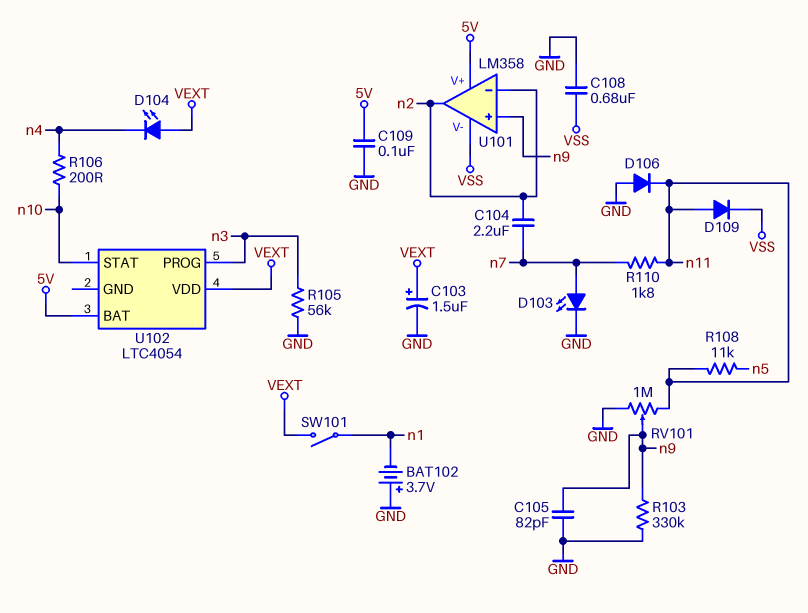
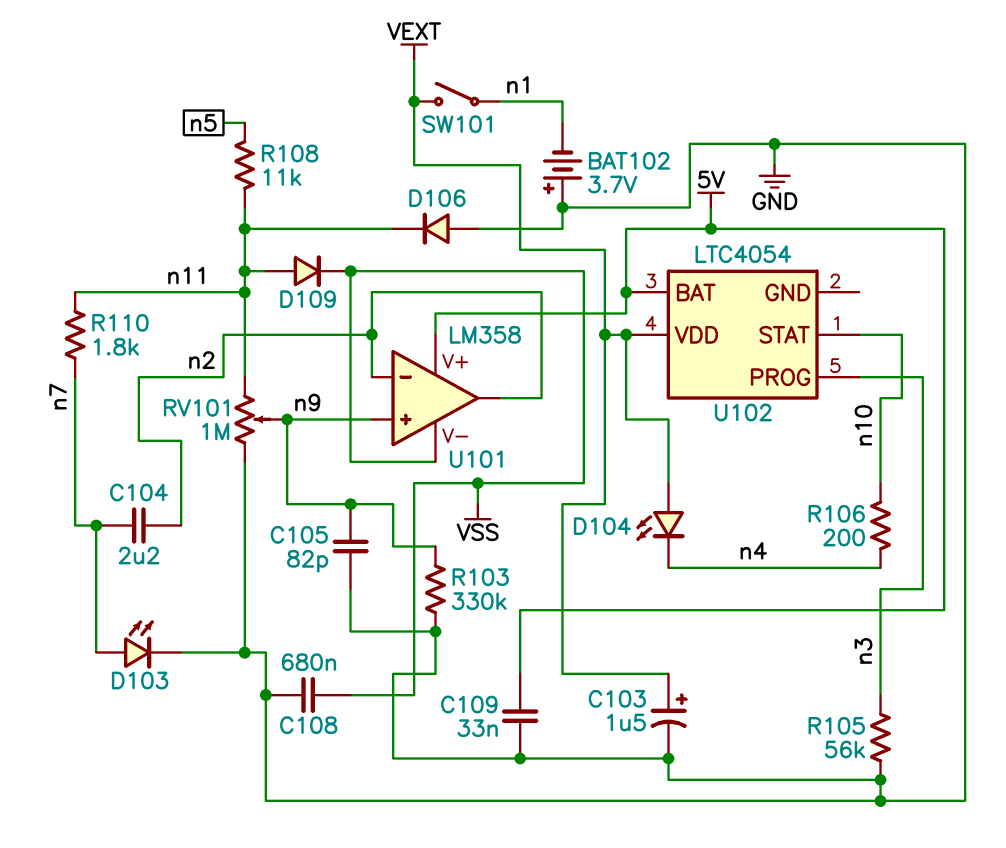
C109: 100nF (5V, GND) -> 33nF (5V, GND)

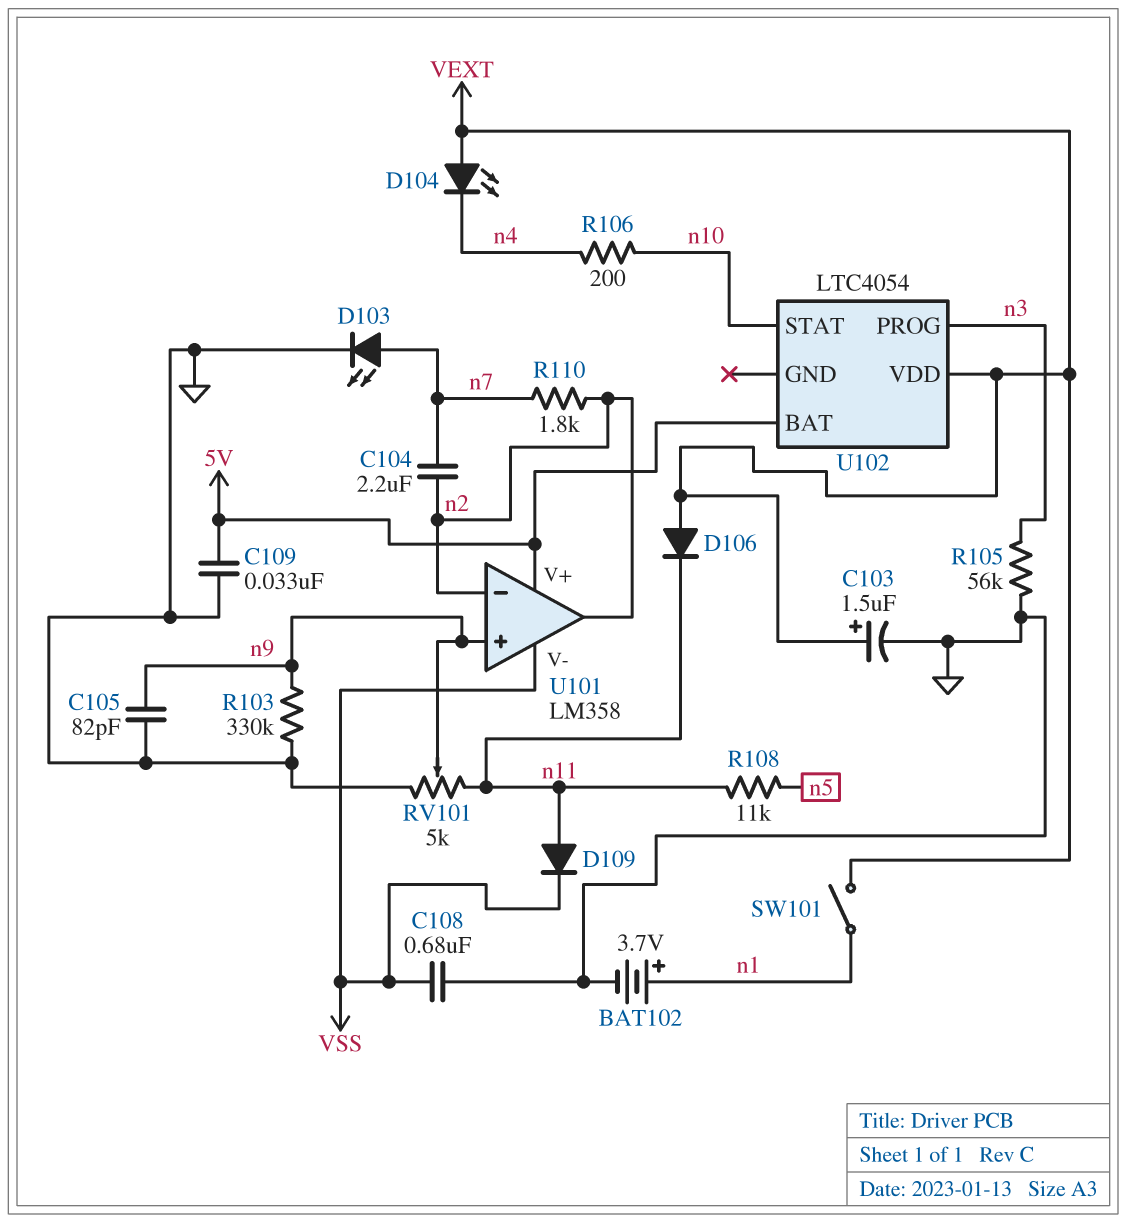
BAT102: 3.7V (plus GND, minus n1) -> 3.7V (plus n1, minus GND)
D106: diode (A GND, K n11) -> diode (A VEXT, K n11)
R110: 1.8k (n7, n11) -> 1.8k (n2, n7)
RV101: 1M (GND, n11, wiper n9) -> 5k (GND, n11, wiper n9)

